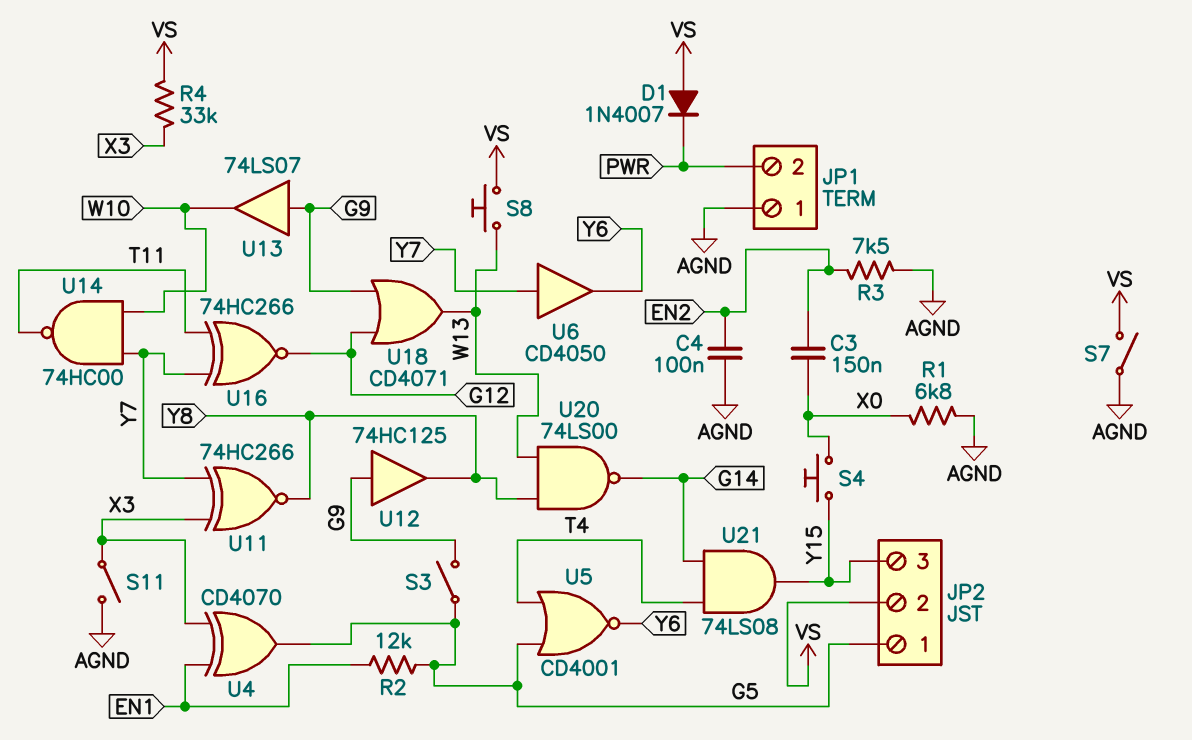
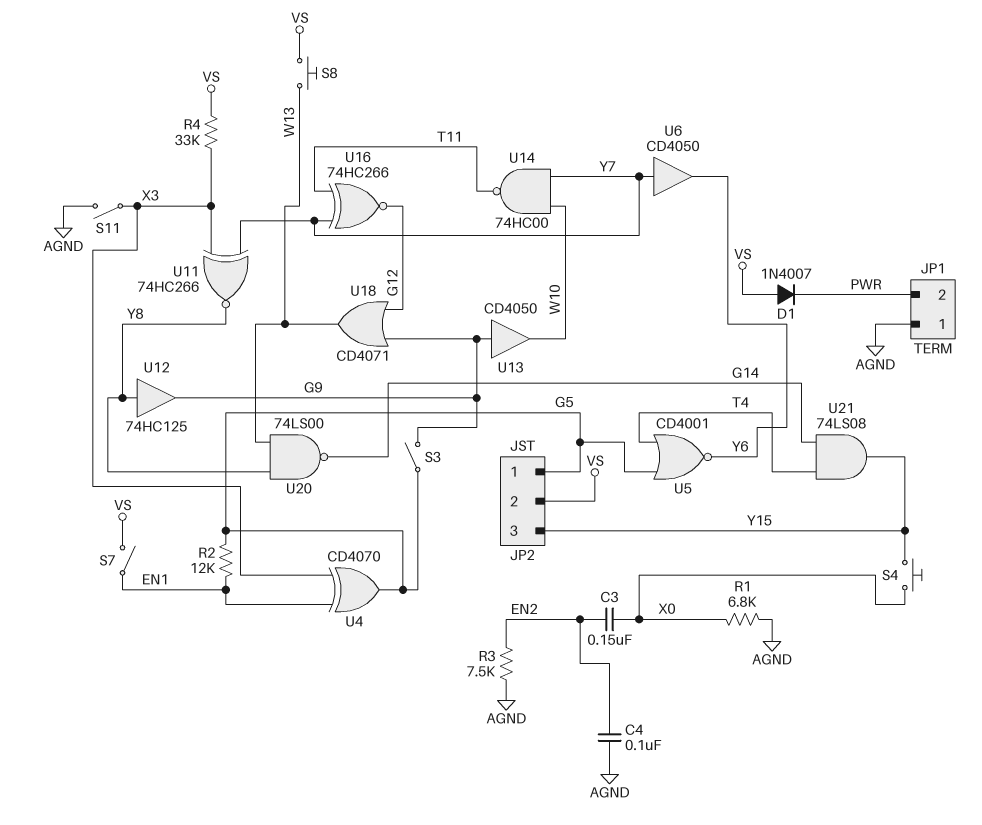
S7: switch (AGND, VS) -> switch (EN1, VS)
U12: buffer 74HC125 (in G9, out Y8) -> buffer 74HC125 (in Y8, out G9)
U13: buffer 74LS07 (in G9, out W10) -> buffer CD4050 (in G9, out W10)

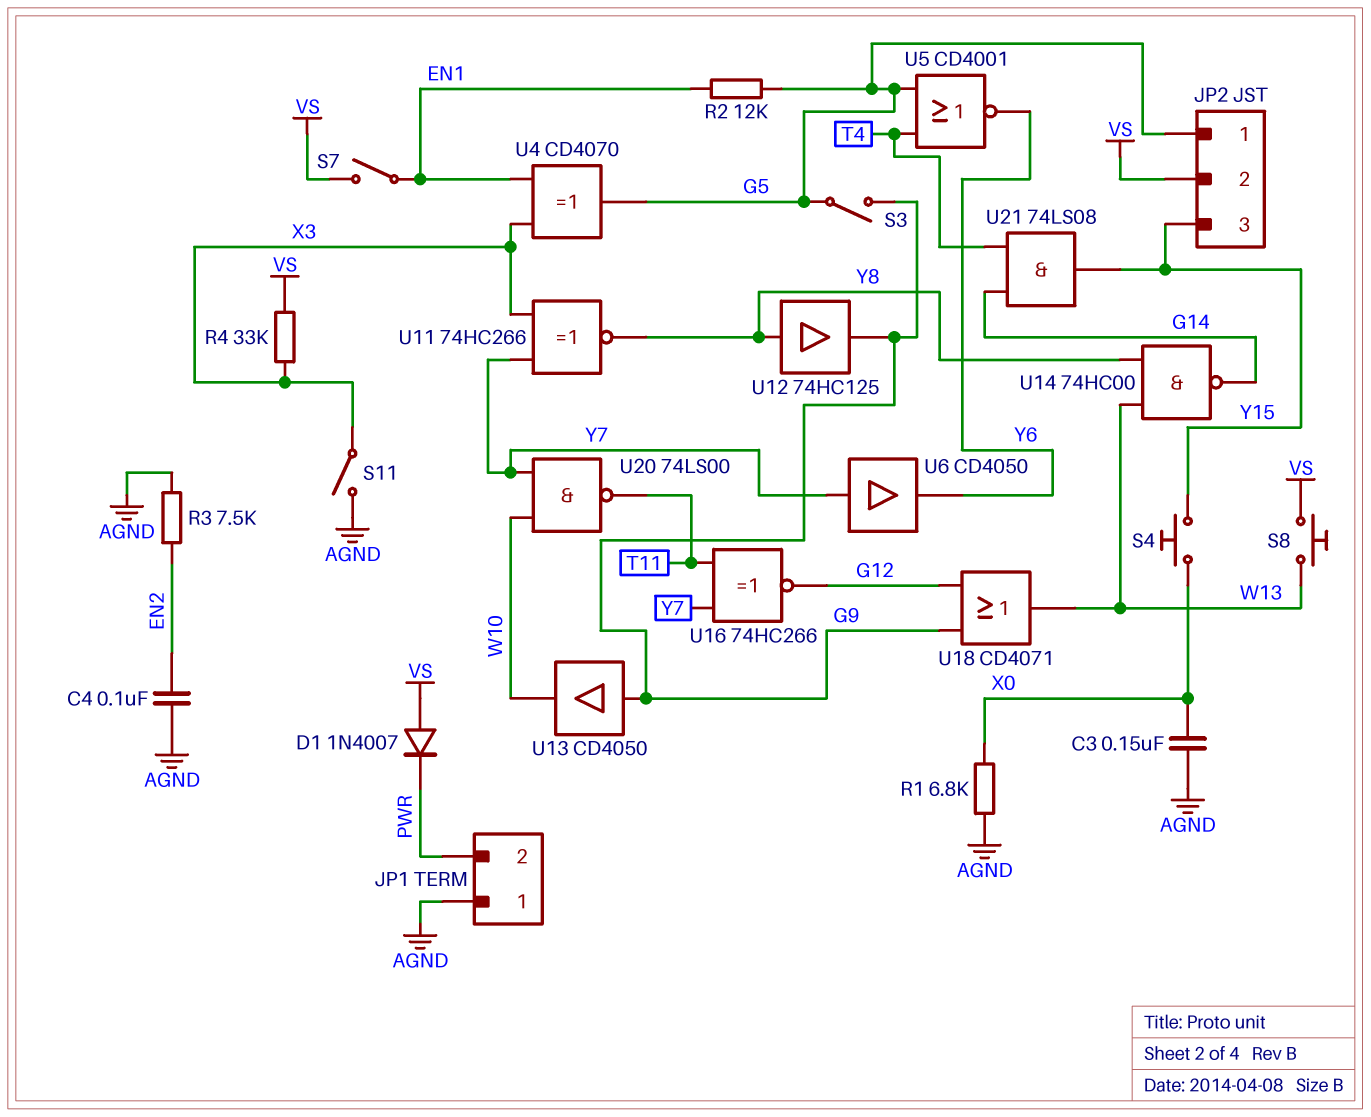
C3: 150nF (EN2, X0) -> 150nF (AGND, X0)
U14: NAND 74HC00 (in W10, in Y7, out T11) -> NAND 74HC00 (in W13, in Y8, out G14)
U20: NAND 74LS00 (in W13, in Y8, out G14) -> NAND 74LS00 (in W10, in Y7, out T11)

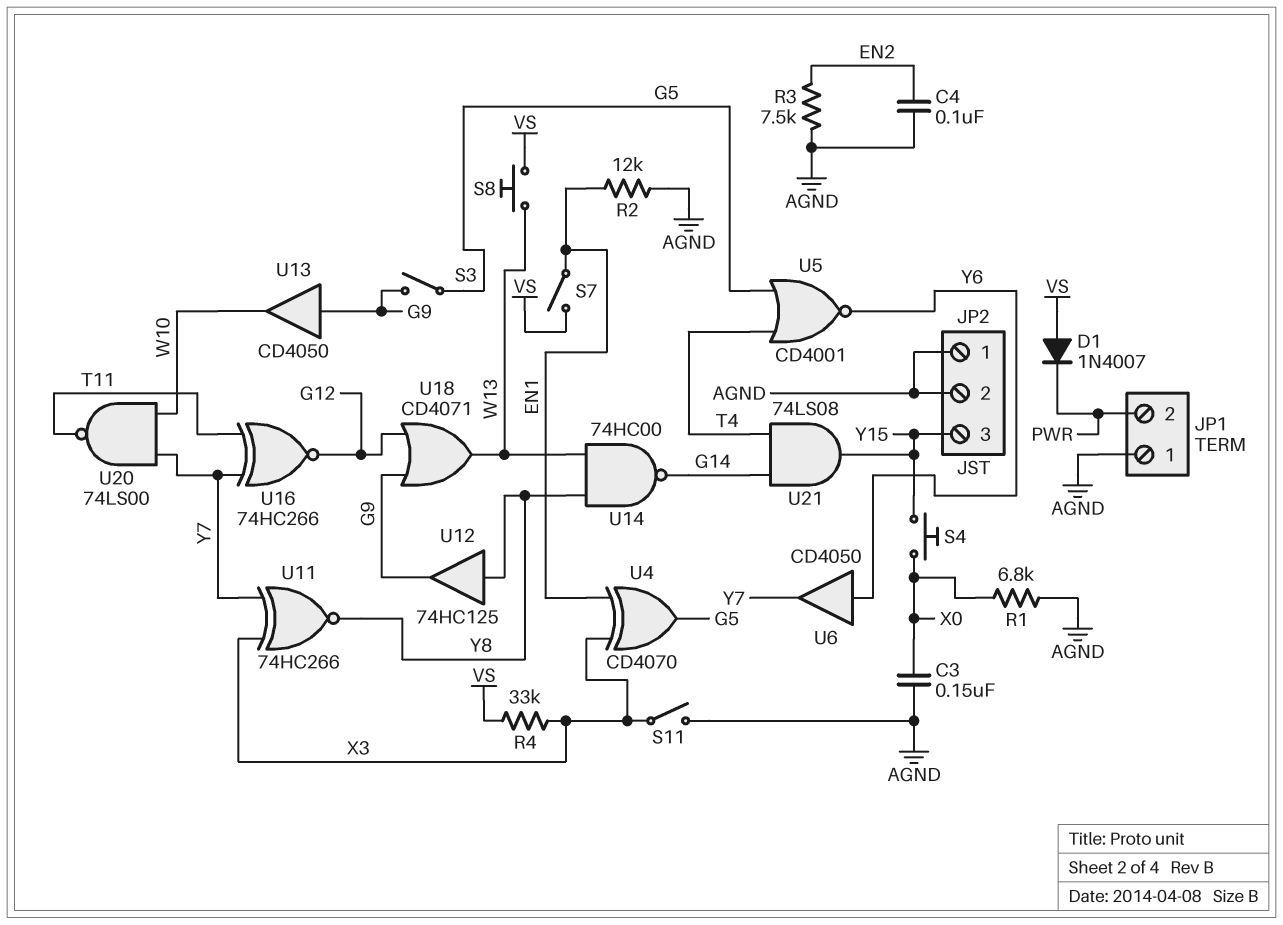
JP2 pin 1: G5 -> AGND
JP2 pin 2: VS -> AGND
R2: 12k (EN1, G5) -> 12k (AGND, EN1)
U6: buffer CD4050 (in Y7, out Y6) -> buffer CD4050 (in Y6, out Y7)

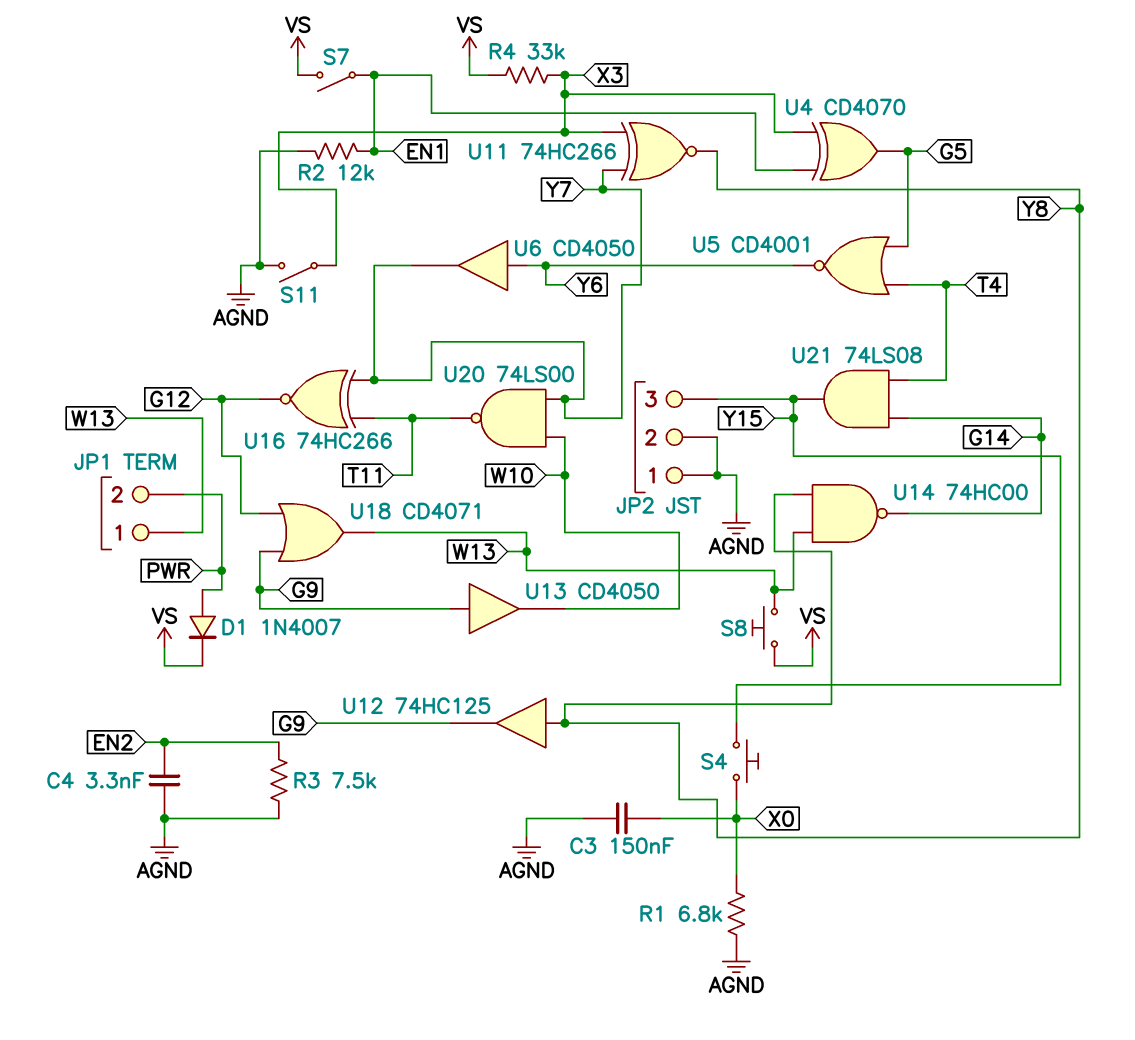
C4: 100nF (AGND, EN2) -> 3.3nF (AGND, EN2)
D1: diode 1N4007 (A VS, K PWR) -> diode 1N4007 (A PWR, K VS)
JP1 pin 1: AGND -> W13
S3: switch (G5, G9) -> none

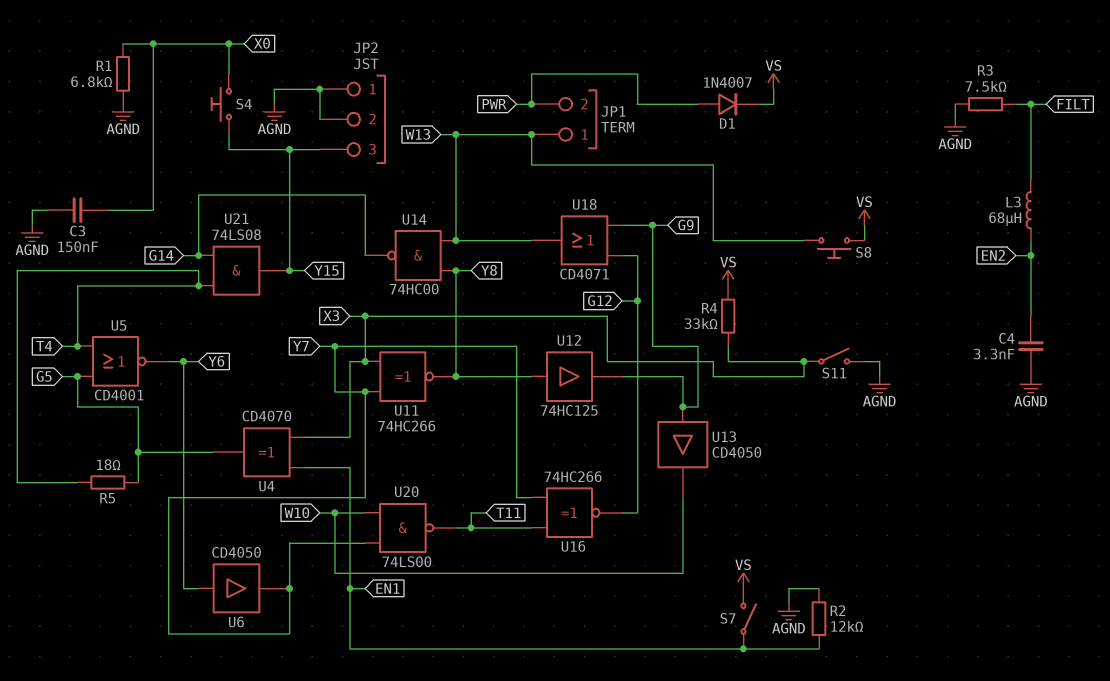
L3: none -> 68uH (EN2, FILT)
R3: 7.5k (AGND, EN2) -> 7.5k (AGND, FILT)
R5: none -> 18 (G5, T4)

